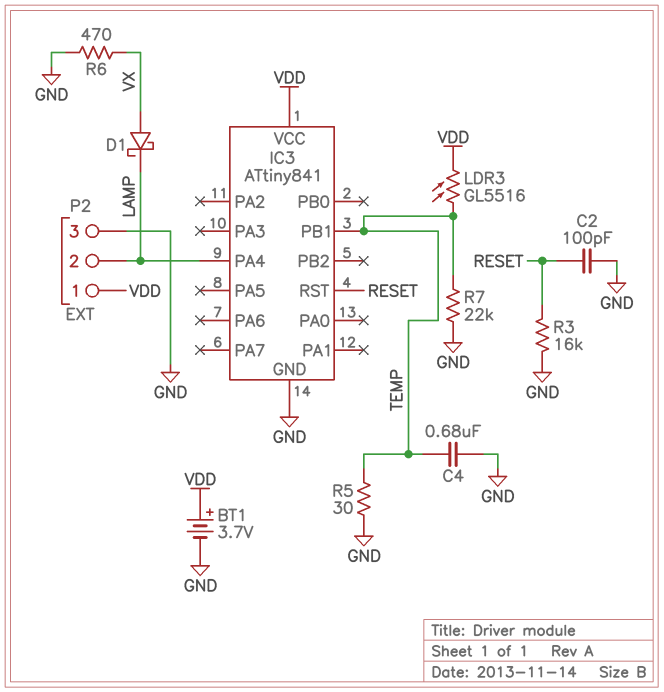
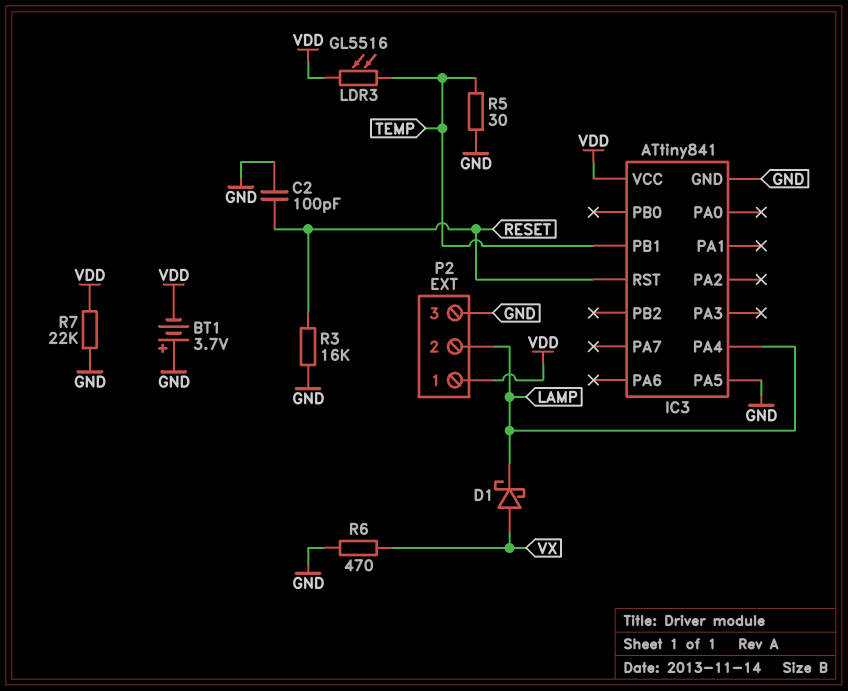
BT1: 3.7V (plus VDD, minus GND) -> 3.7V (plus GND, minus VDD)
C4: 680nF (GND, TEMP) -> none
IC3 pin PA5: none -> GND
R7: 22k (GND, TEMP) -> 22k (GND, VDD)

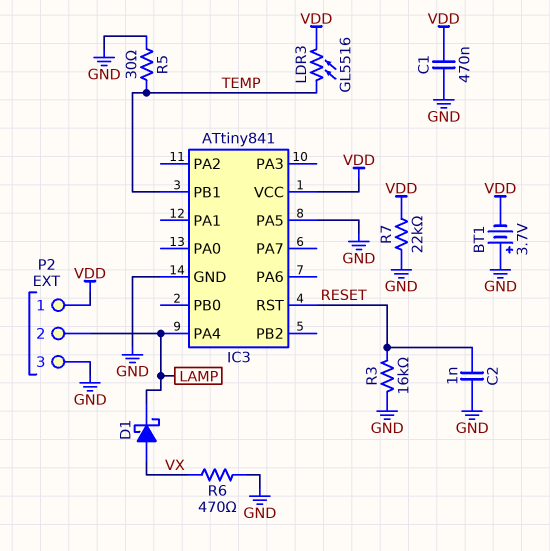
C1: none -> 470nF (GND, VDD)
C2: 100pF (GND, RESET) -> 1nF (GND, RESET)

